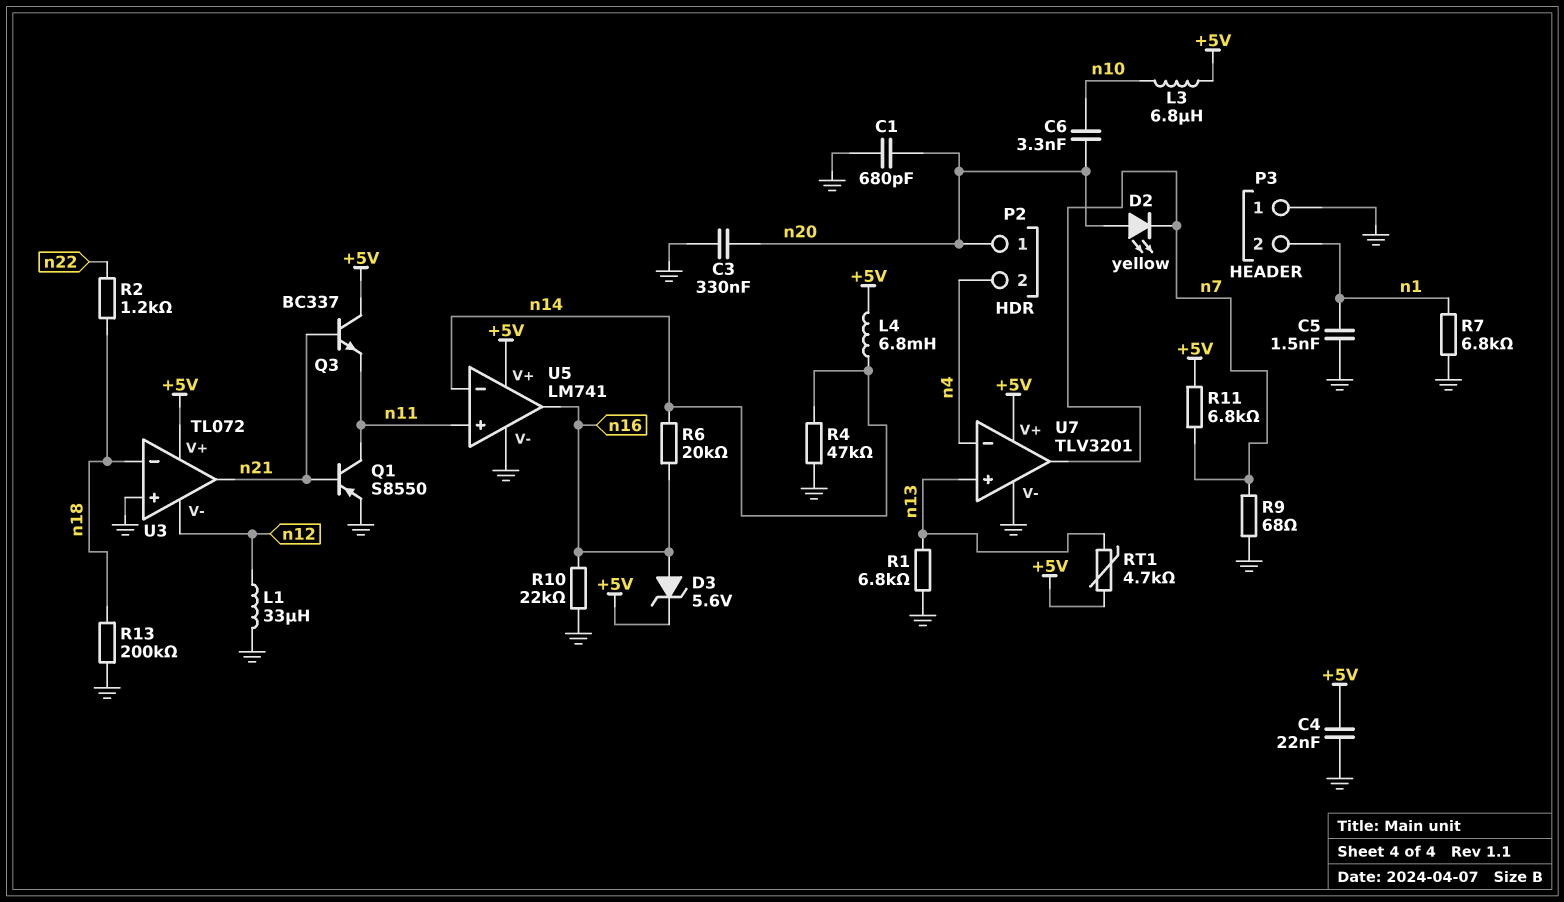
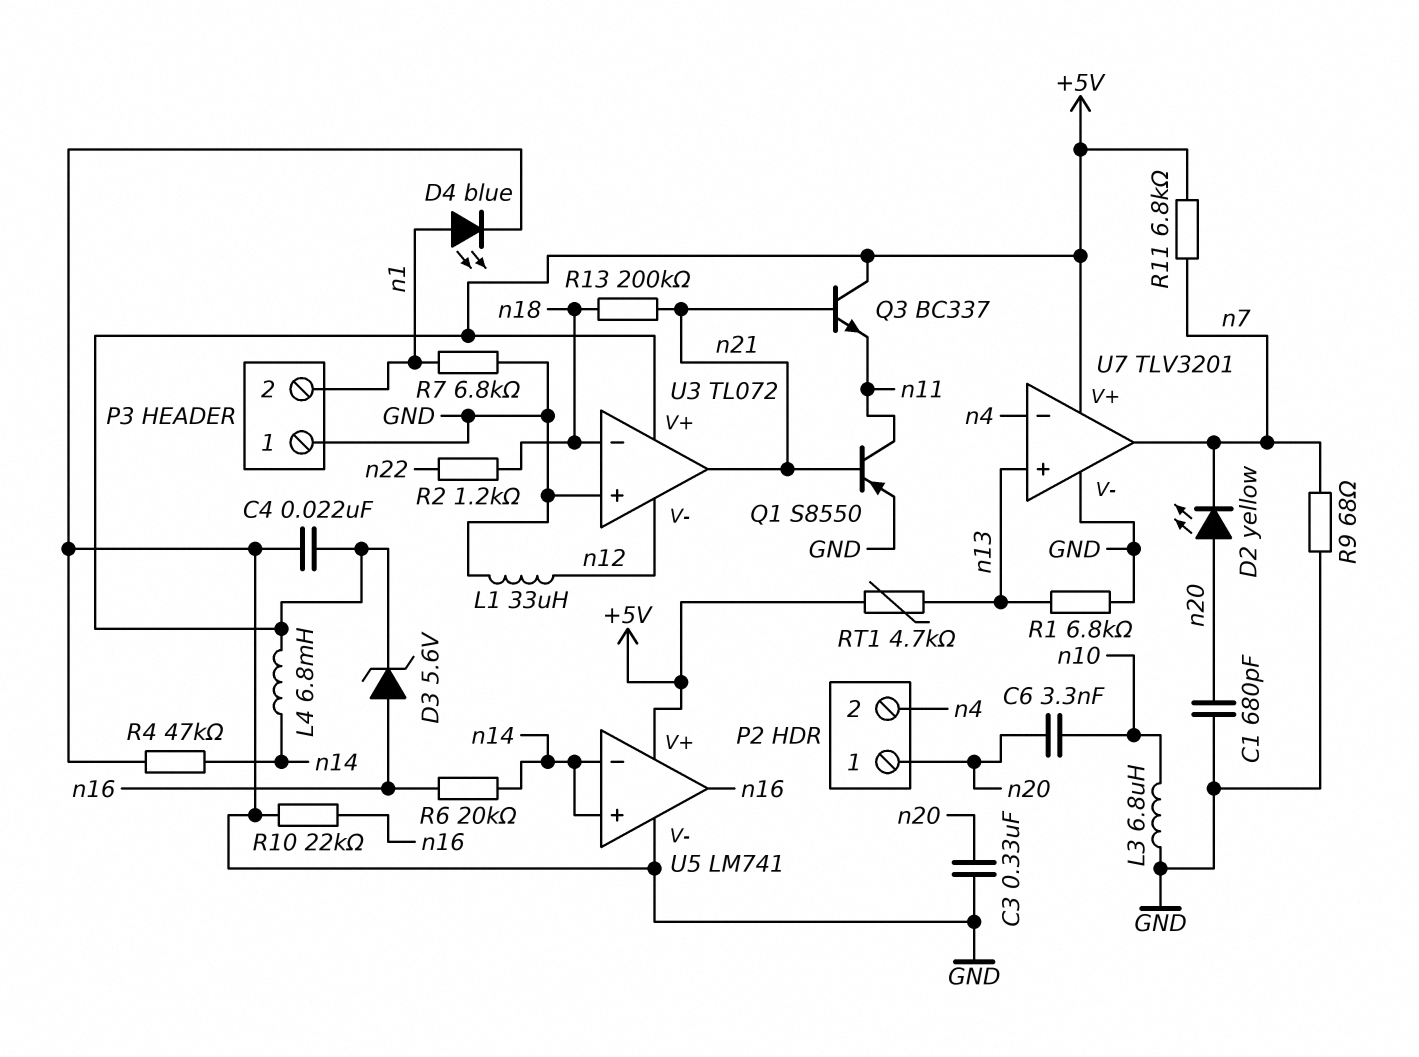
C5: 1.5nF (GND, n1) -> none
D4: none -> LED blue (A n1, K GND)
L3: 6.8uH (+5V, n10) -> 6.8uH (GND, n10)
R13: 200k (GND, n18) -> 200k (n18, n21)
U5 pin in+: n11 -> n14

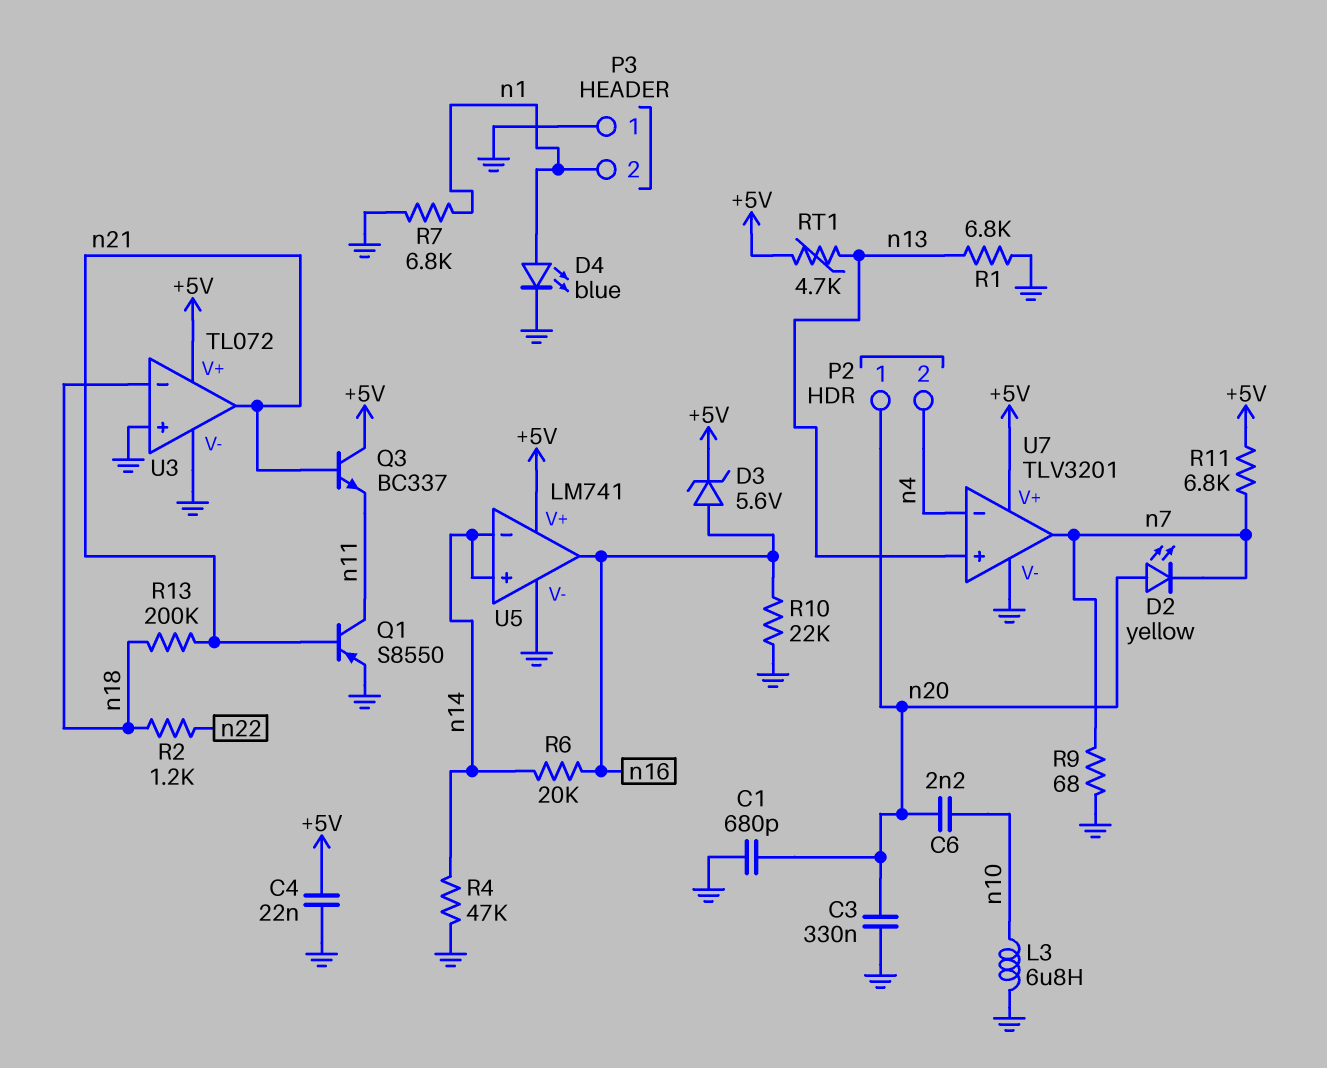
C6: 3.3nF (n10, n20) -> 2.2nF (n10, n20)
L1: 33uH (GND, n12) -> none
L4: 6.8mH (+5V, n14) -> none
U3 pin V-: n12 -> GND

